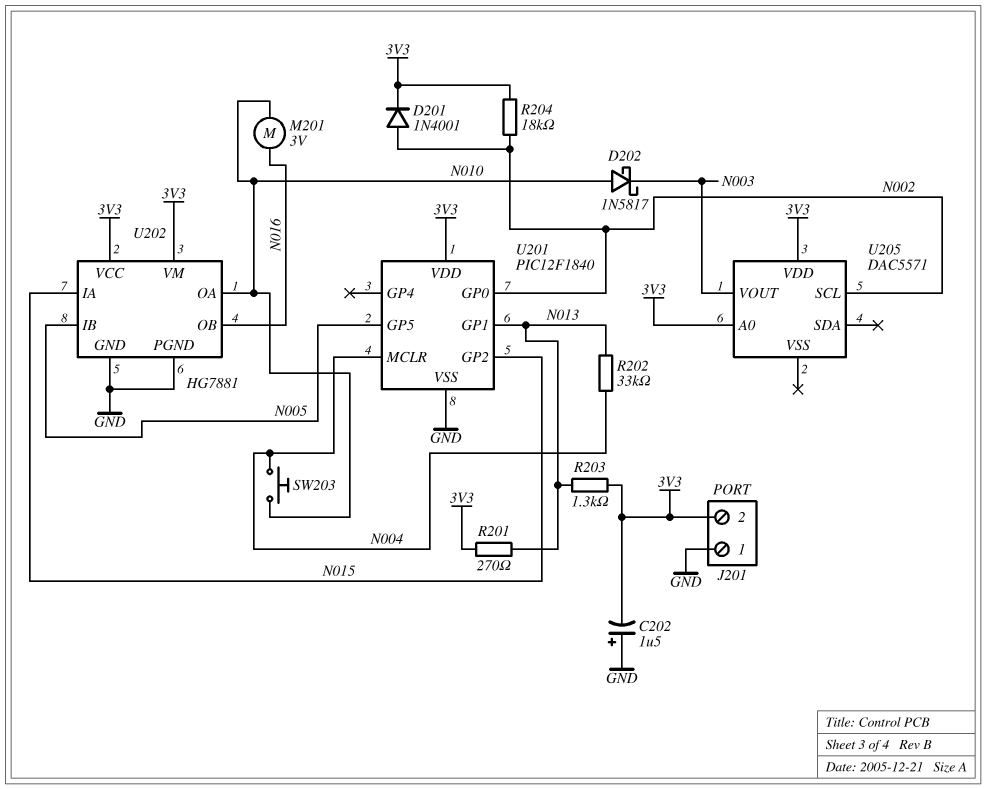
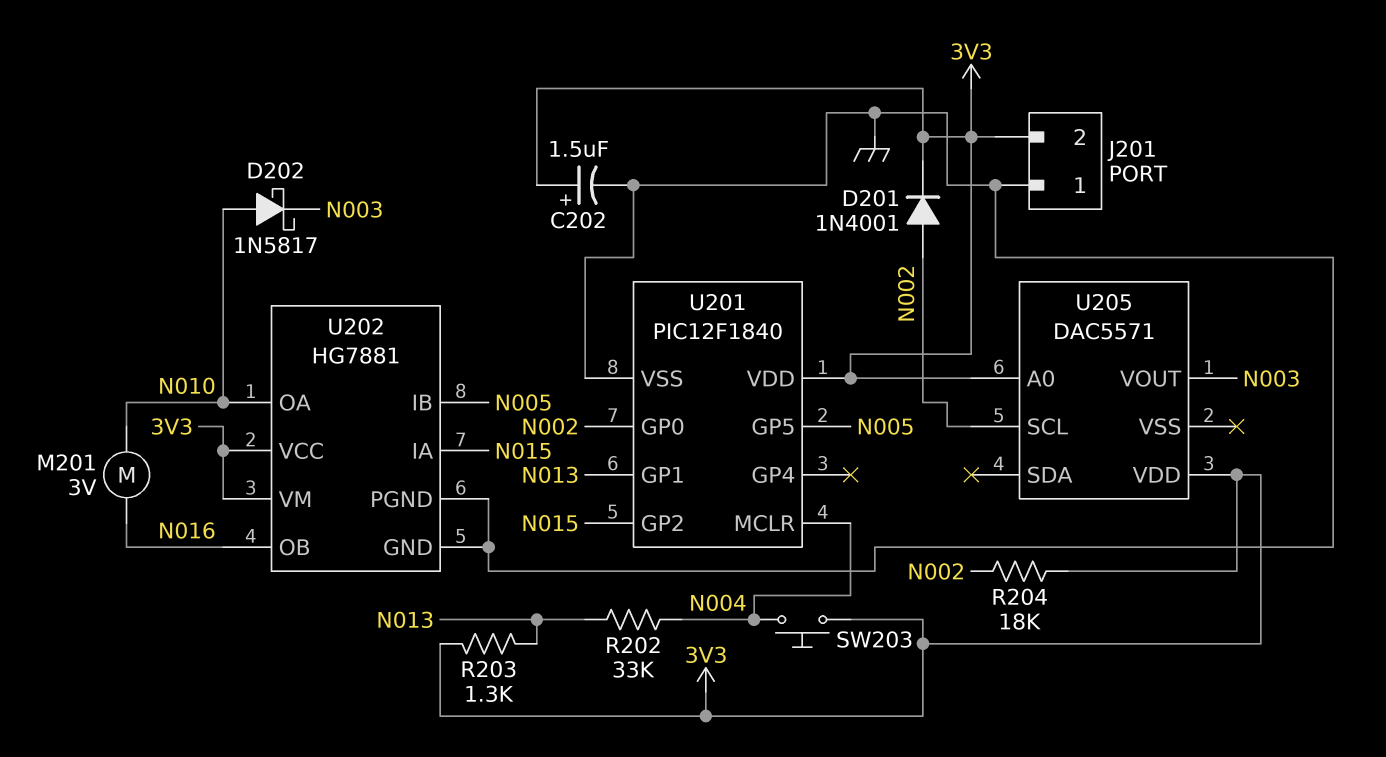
C202: 1.5uF (plus GND, minus 3V3) -> 1.5uF (plus 3V3, minus GND)
R201: 270 (3V3, N013) -> none
SW203: button (N004, N010) -> button (3V3, N004)

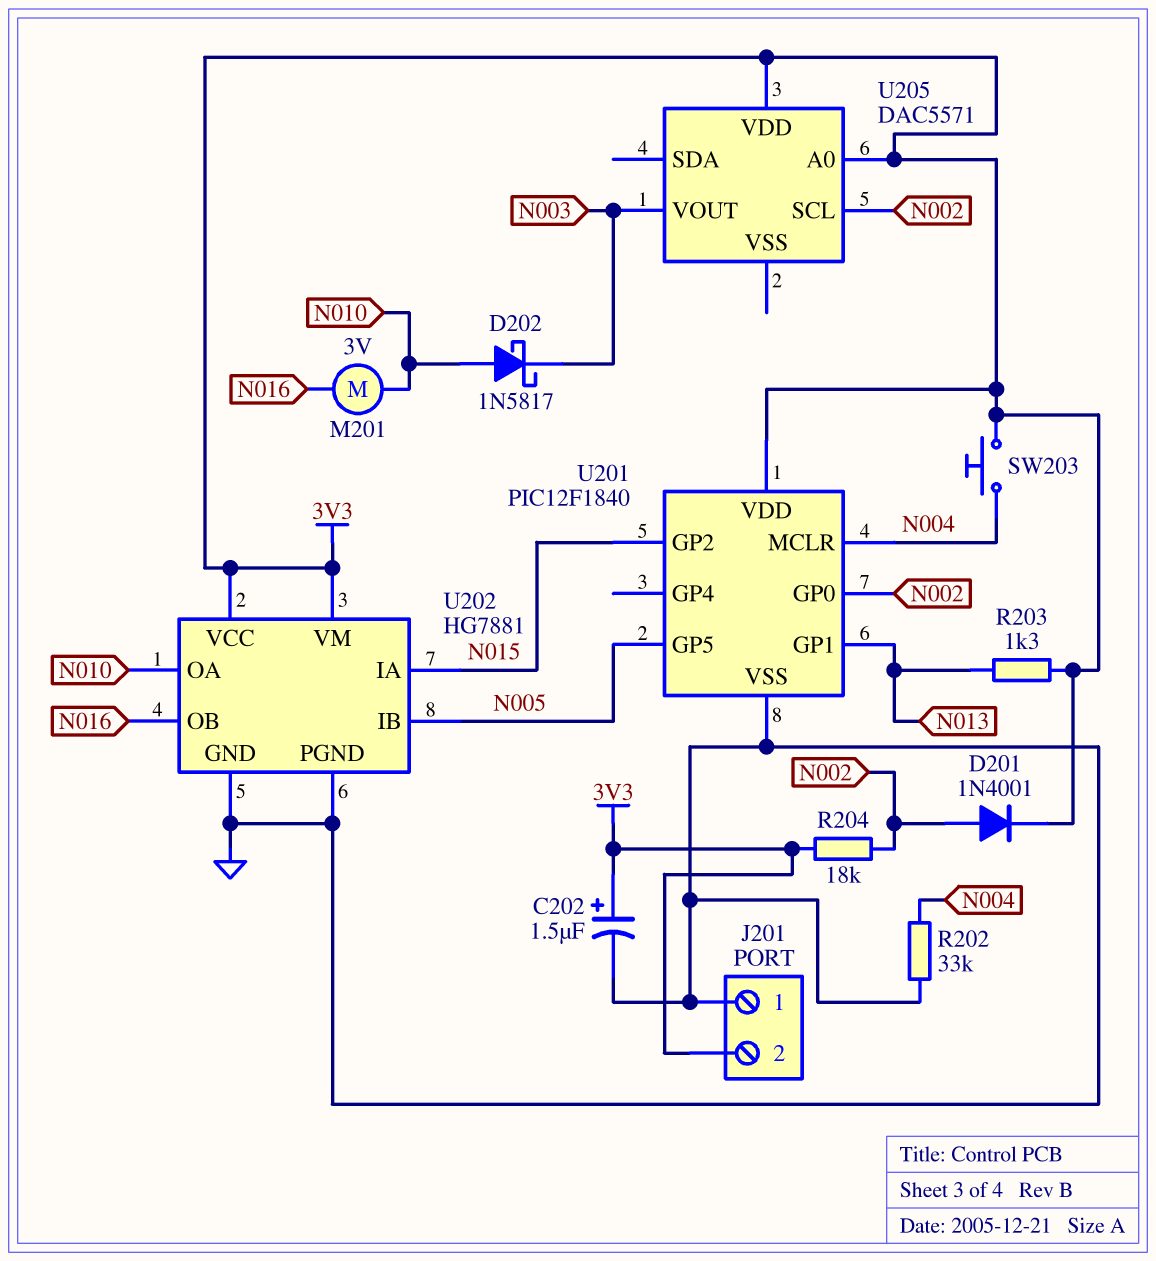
R202: 33k (N004, N013) -> 33k (GND, N004)

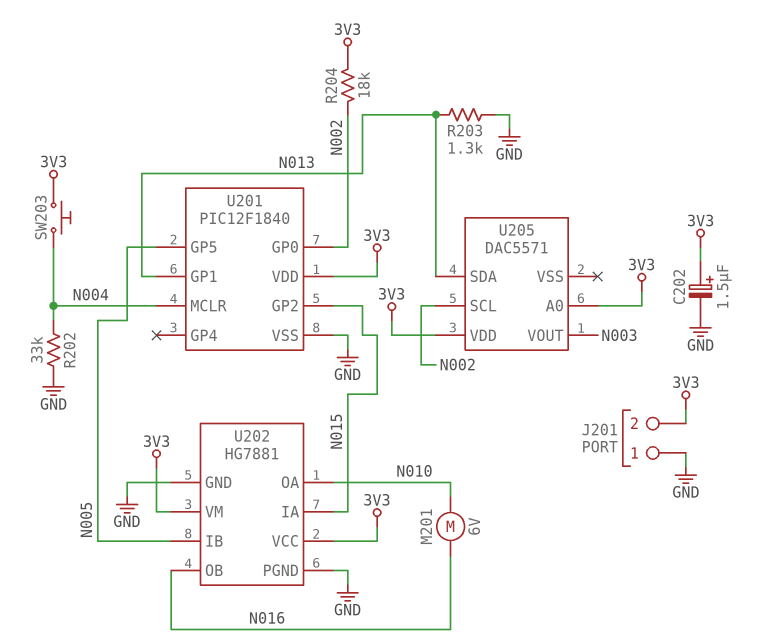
D201: diode 1N4001 (A N002, K 3V3) -> none
D202: schottky 1N5817 (A N010, K N003) -> none
M201: motor 3V (N010, N016) -> motor 6V (N010, N016)
R203: 1.3k (3V3, N013) -> 1.3k (GND, N013)
U205 pin SDA: none -> N013

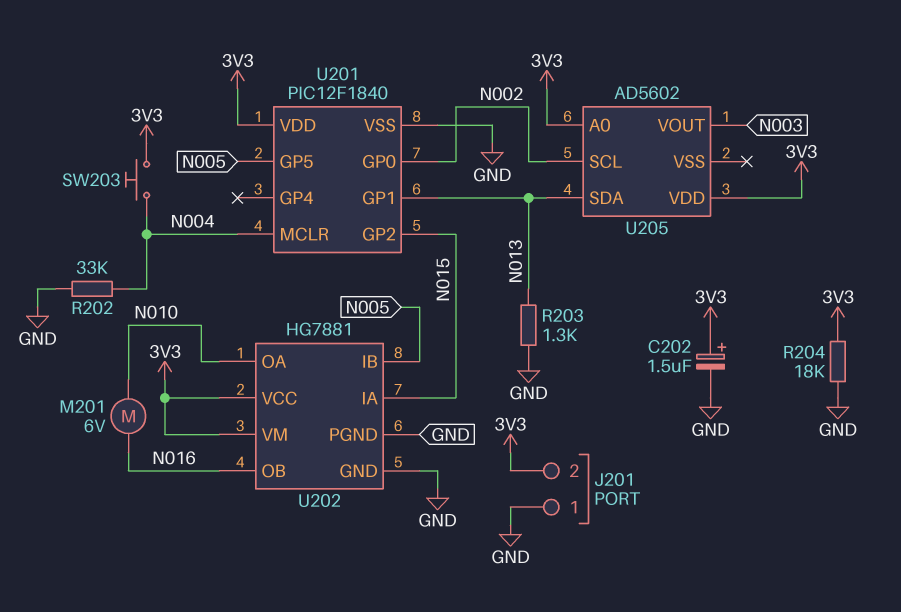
R204: 18k (3V3, N002) -> 18k (3V3, GND)
U205: DAC5571 -> AD5602

